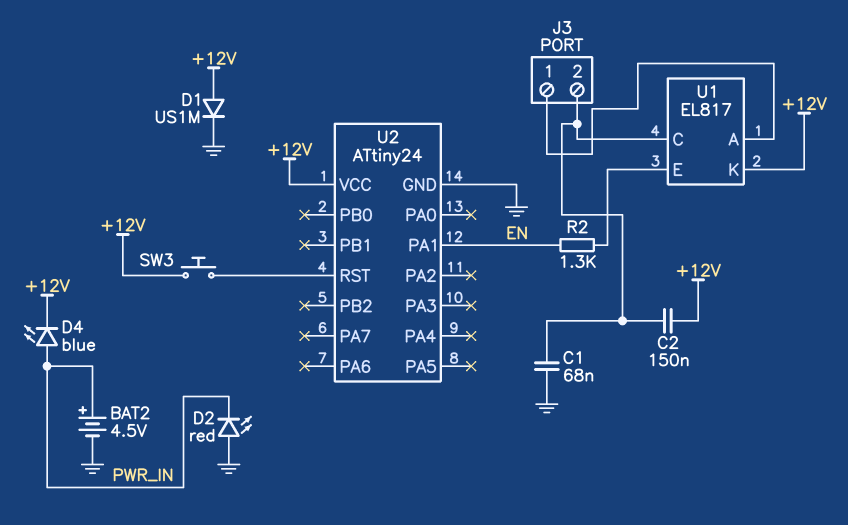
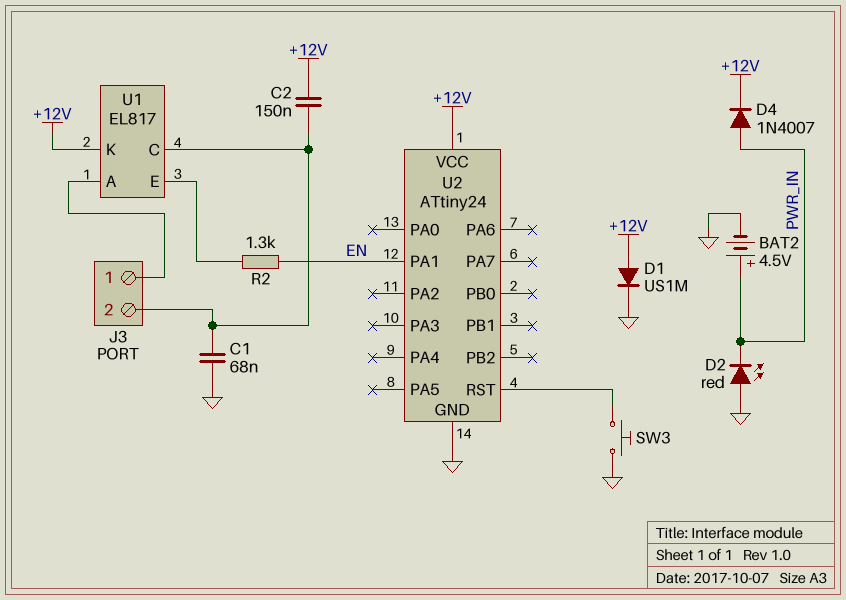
D4: LED blue (A PWR_IN, K +12V) -> diode 1N4007 (A PWR_IN, K +12V)
SW3: button (+12V, U2/RST) -> button (GND, U2/RST)

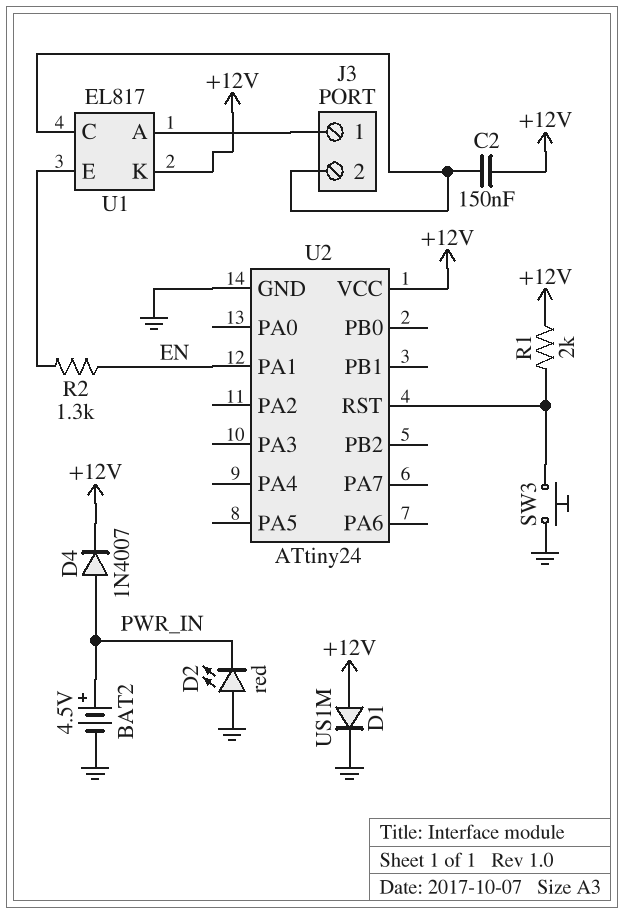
C1: 68nF (GND, J3/2) -> none
R1: none -> 2k (+12V, U2/RST)

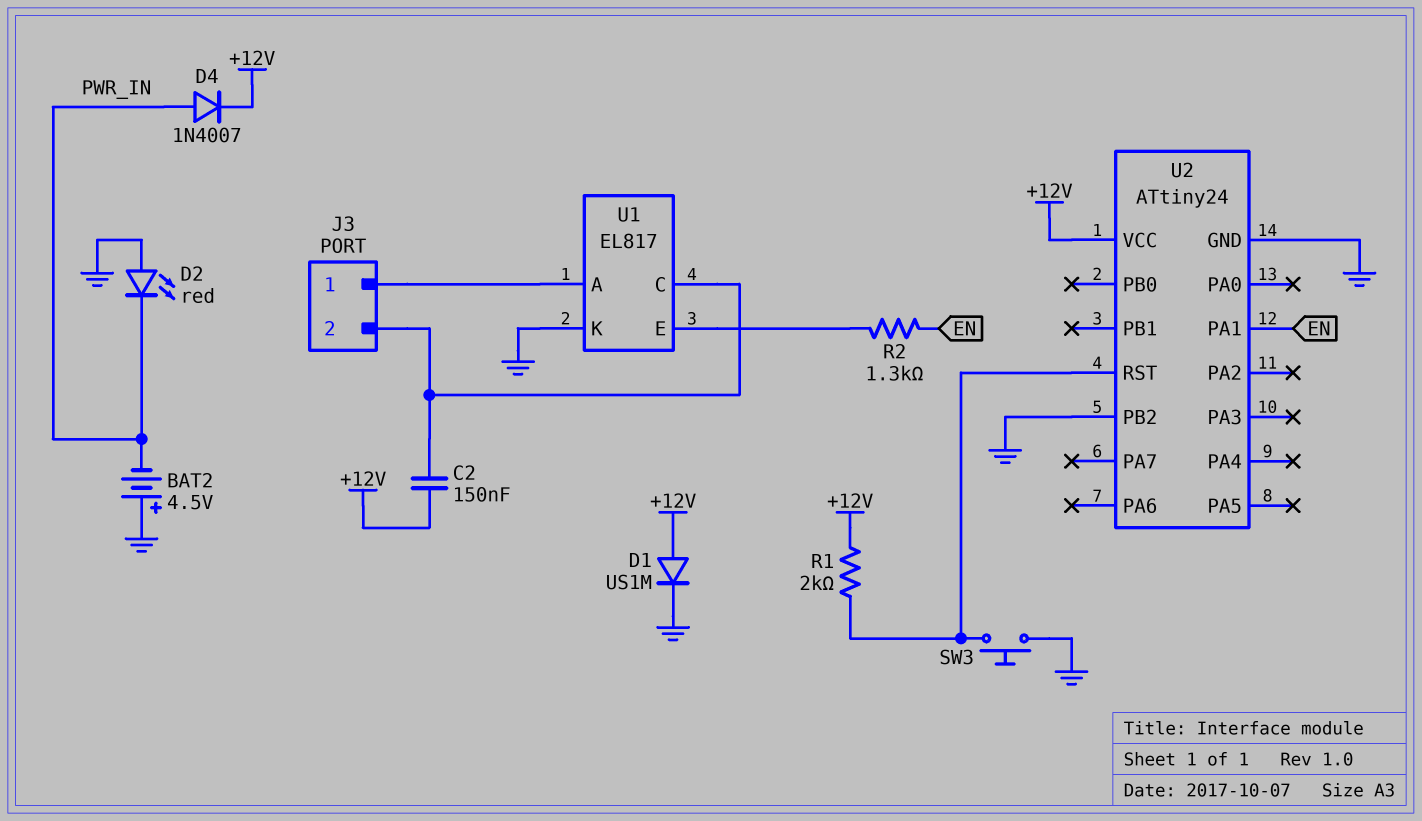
BAT2: 4.5V (plus PWR_IN, minus GND) -> 4.5V (plus GND, minus PWR_IN)
U1 pin K: +12V -> GND
U2 pin PB2: none -> GND

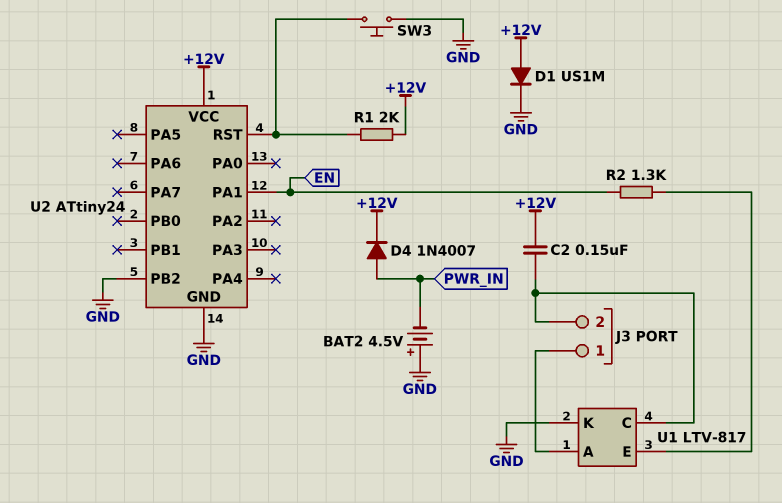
D2: LED red (A GND, K PWR_IN) -> none
U1: EL817 -> LTV-817

